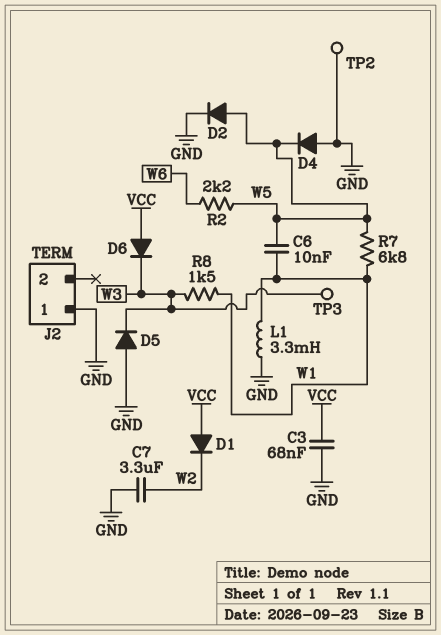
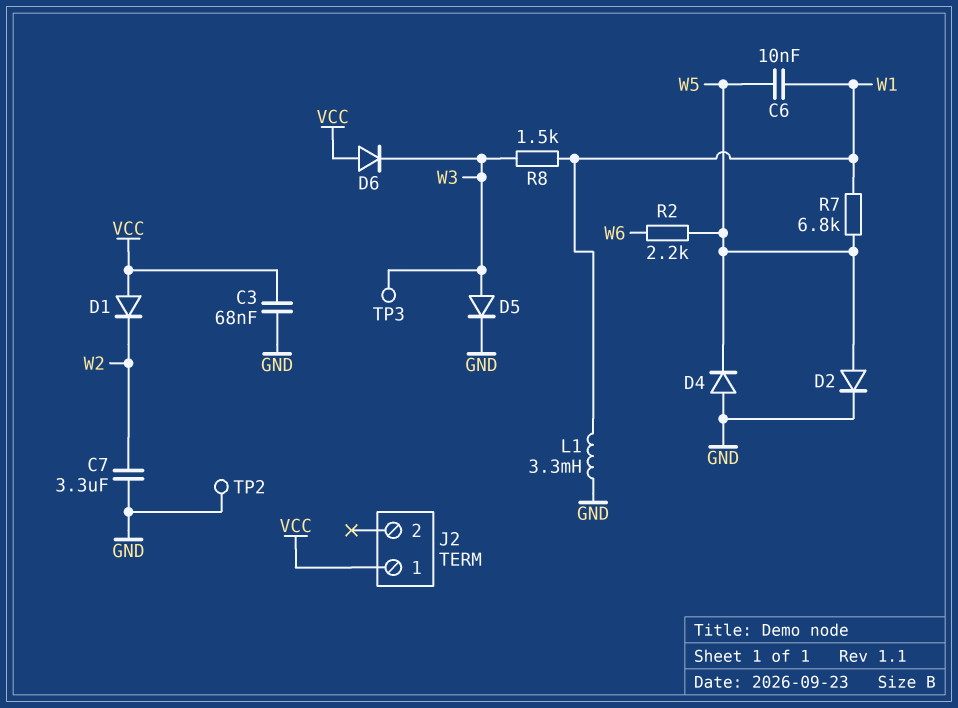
D5: diode (A GND, K W3) -> diode (A W3, K GND)
J2 pin 1: GND -> VCC

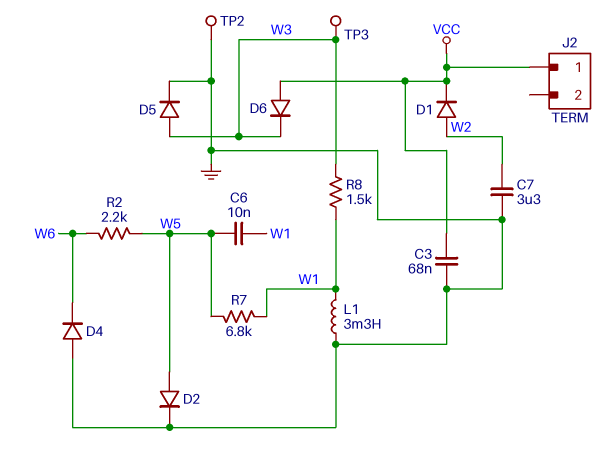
D1: diode (A VCC, K W2) -> diode (A W2, K VCC)
D4: diode (A GND, K W5) -> diode (A GND, K W6)

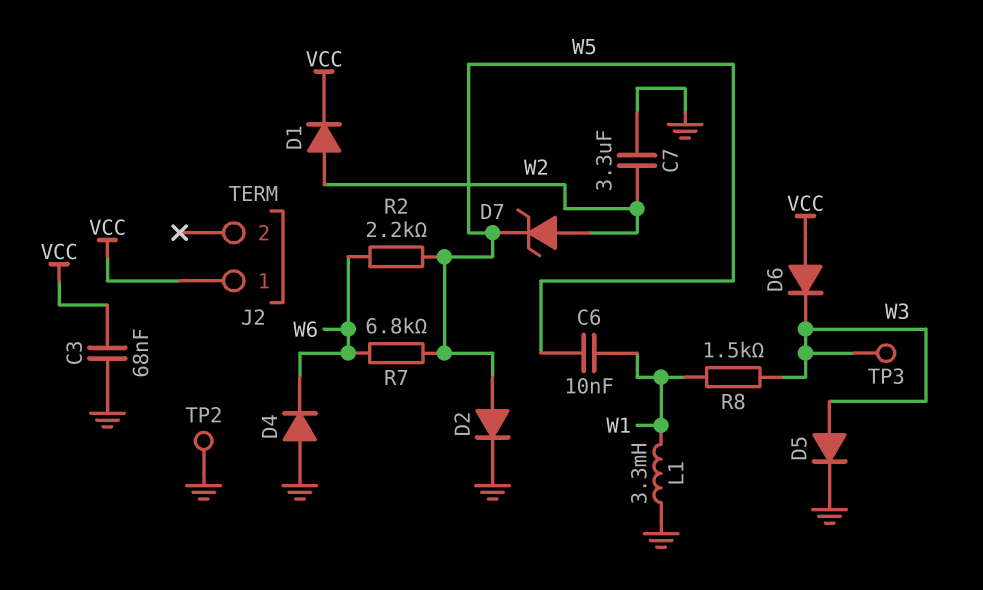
D7: none -> zener (A W2, K W5)
R7: 6.8k (W1, W5) -> 6.8k (W5, W6)

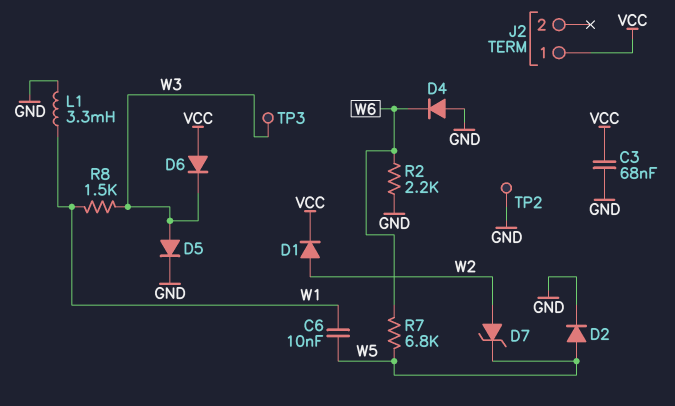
C7: 3.3uF (GND, W2) -> none
R2: 2.2k (W5, W6) -> 2.2k (GND, W6)

